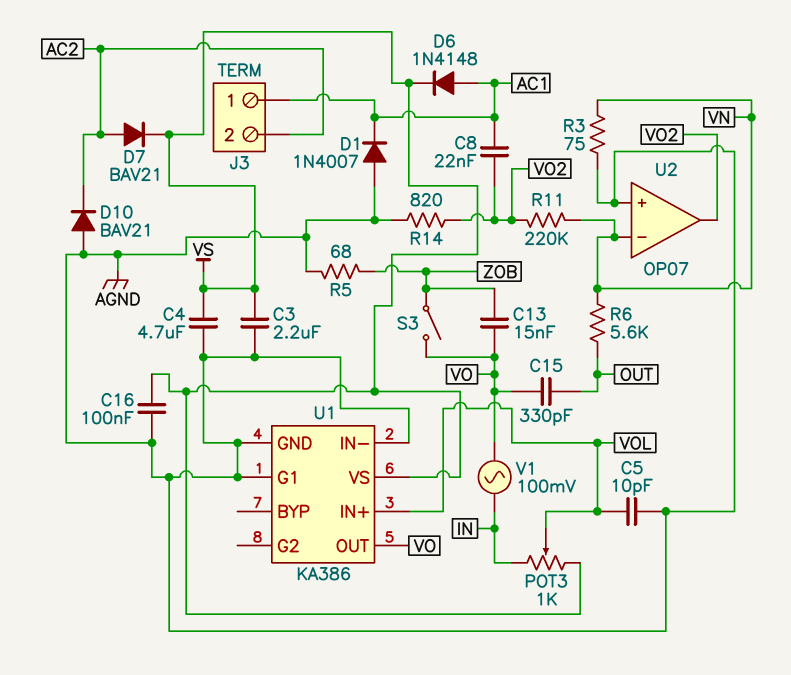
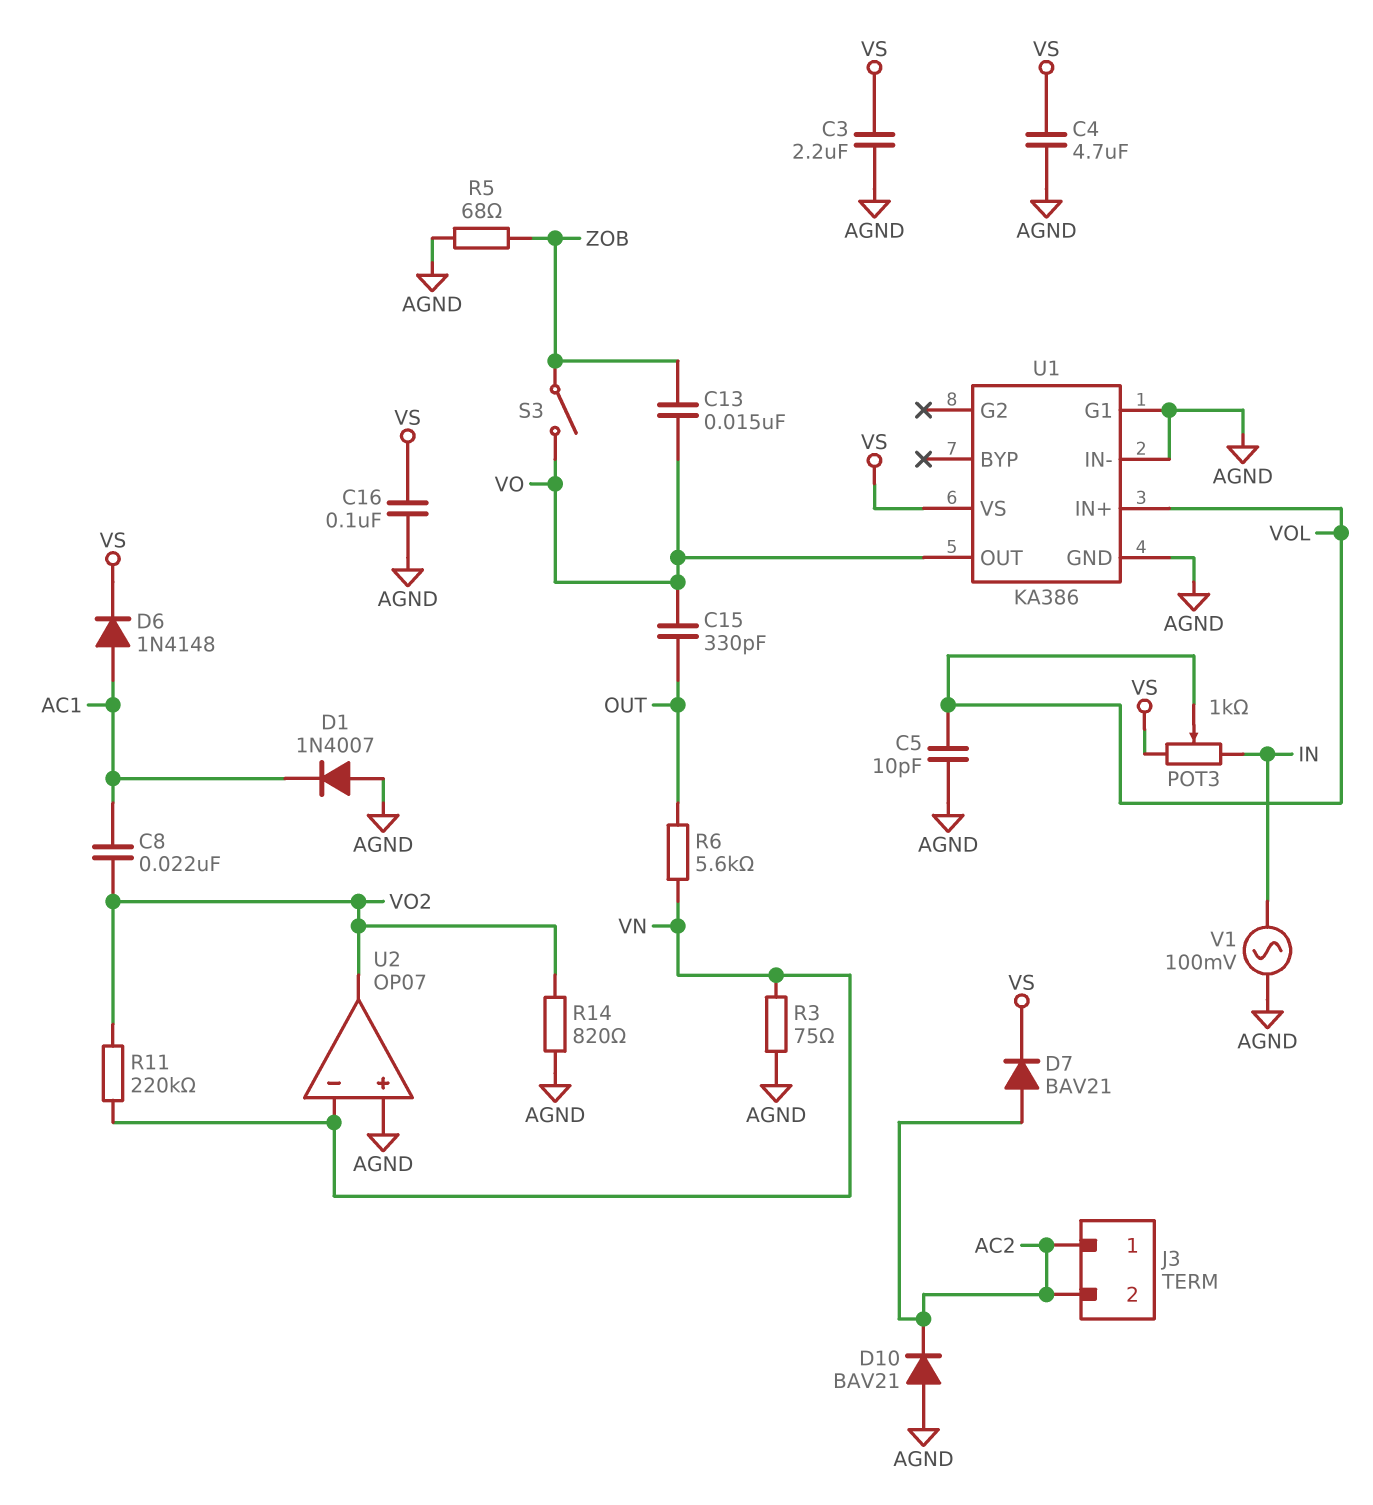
J3 pin 1: AC1 -> AC2
V1: AC 100mV (IN, VO) -> AC 100mV (AGND, IN)

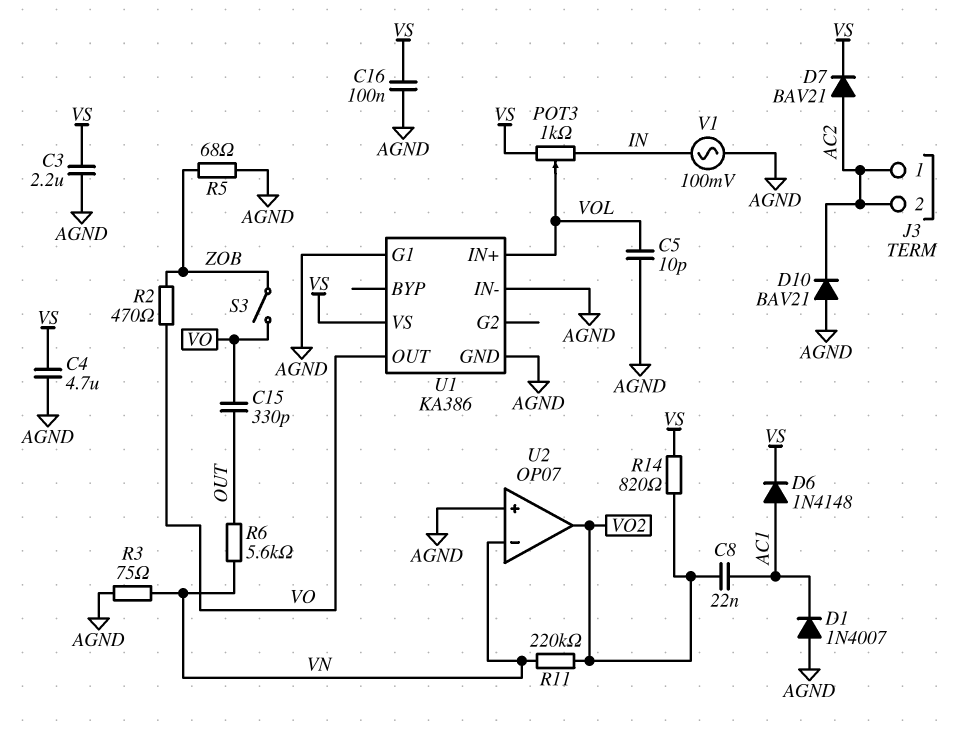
C13: 15nF (VO, ZOB) -> none
R2: none -> 470 (VO, ZOB)
R14: 820 (AGND, VO2) -> 820 (VO2, VS)

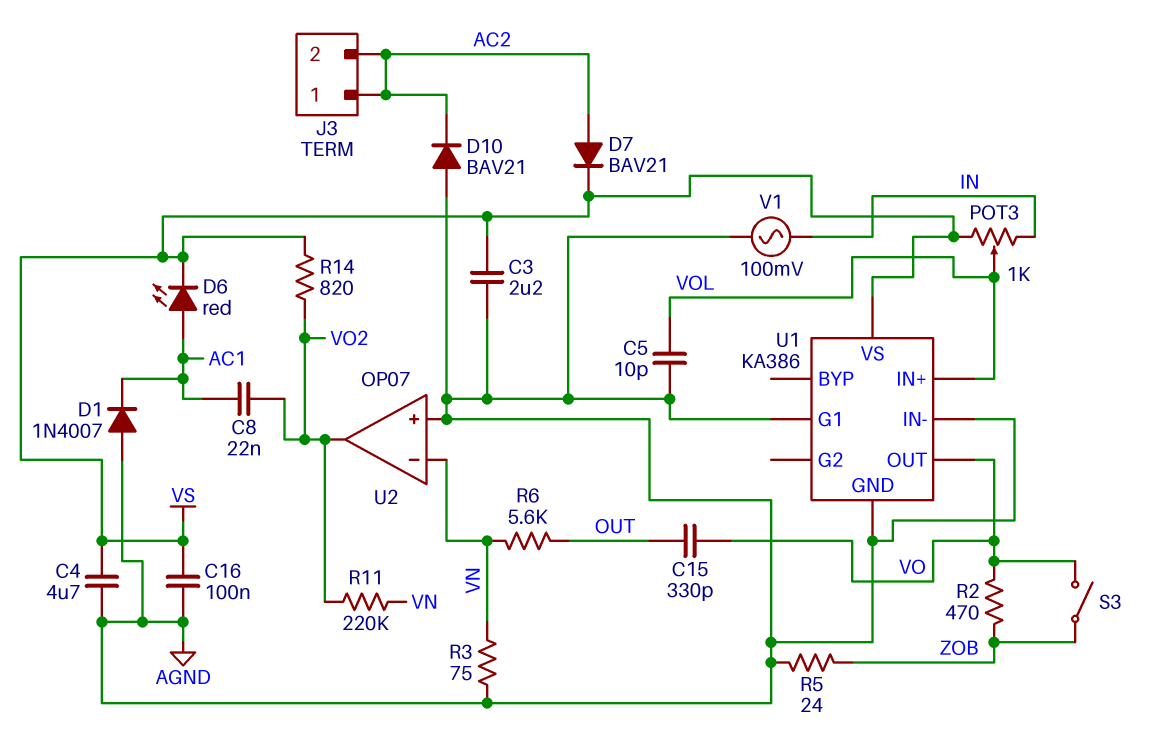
D6: diode 1N4148 (A AC1, K VS) -> LED red (A AC1, K VS)
R5: 68 (AGND, ZOB) -> 24 (AGND, ZOB)

